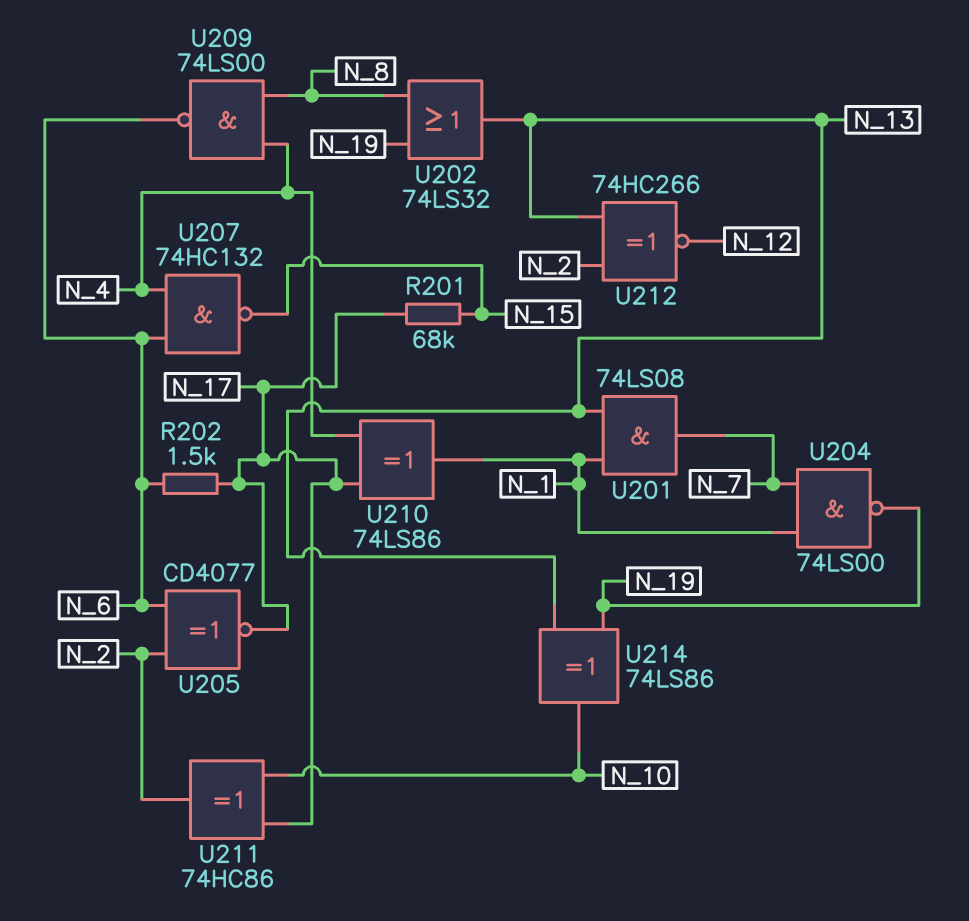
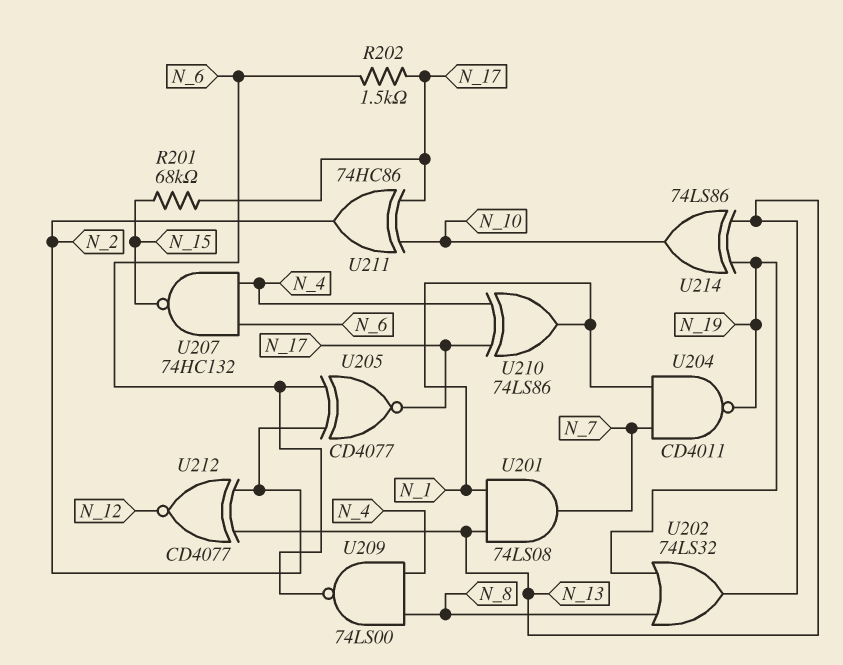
U204: NAND 74LS00 (in N_1, in N_7, out N_19) -> NAND CD4011 (in N_1, in N_7, out N_19)
U212: XNOR 74HC266 (in N_2, in N_13, out N_12) -> XNOR CD4077 (in N_2, in N_13, out N_12)

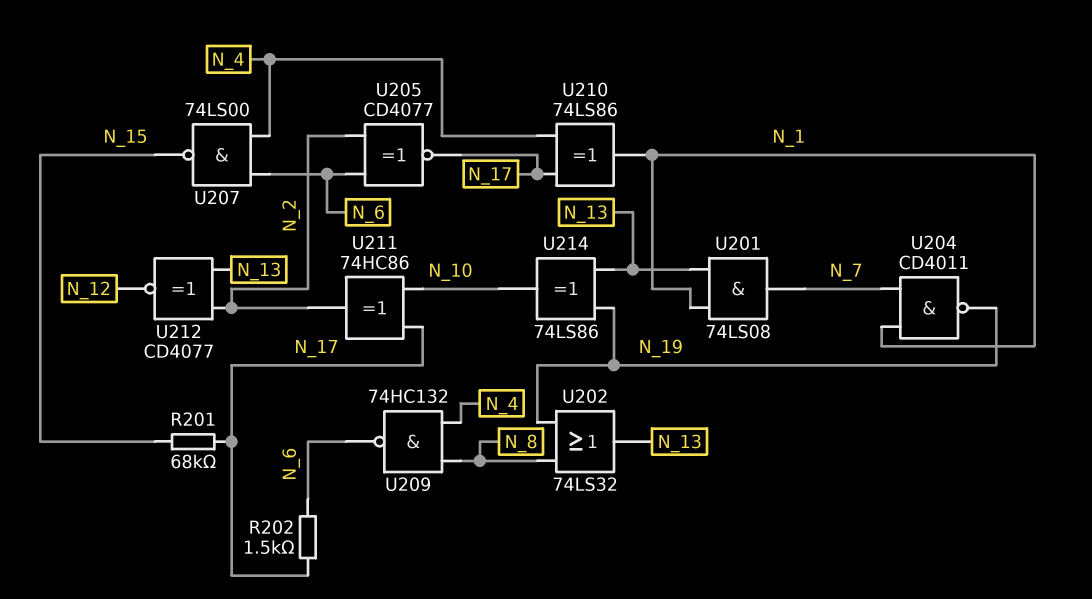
U207: NAND 74HC132 (in N_4, in N_6, out N_15) -> NAND 74LS00 (in N_4, in N_6, out N_15)
U209: NAND 74LS00 (in N_4, in N_8, out N_6) -> NAND 74HC132 (in N_4, in N_8, out N_6)

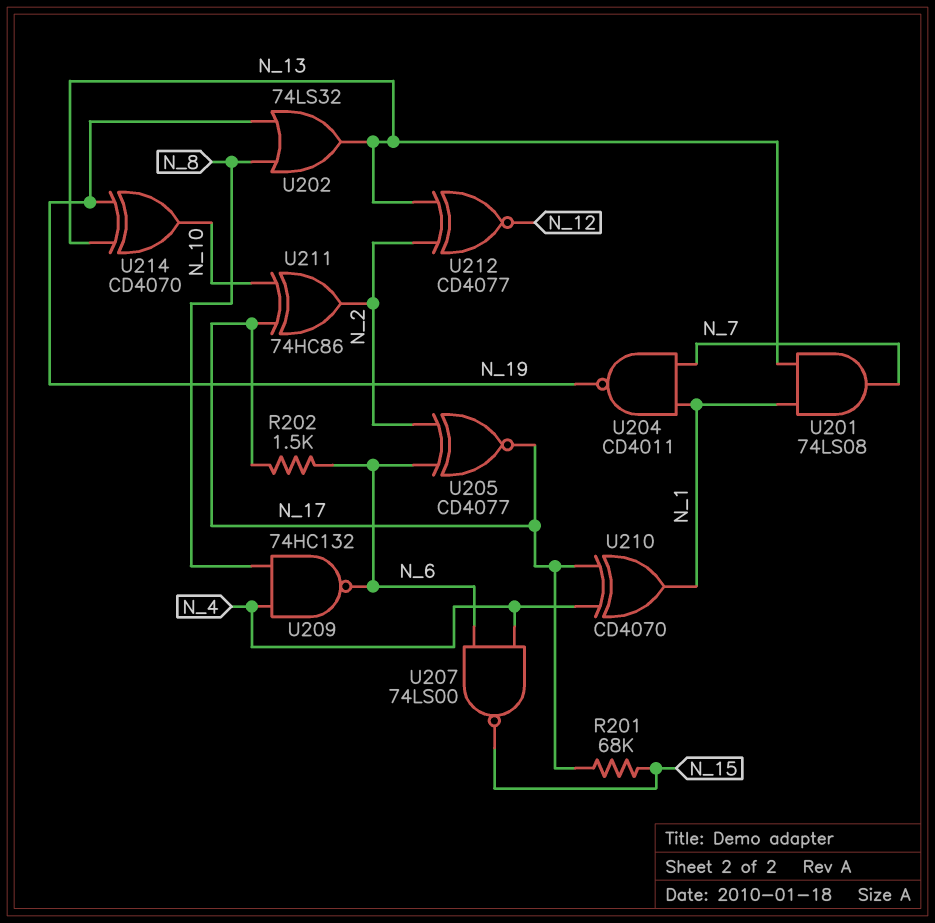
U210: XOR 74LS86 (in N_4, in N_17, out N_1) -> XOR CD4070 (in N_4, in N_17, out N_1)
U214: XOR 74LS86 (in N_13, in N_19, out N_10) -> XOR CD4070 (in N_13, in N_19, out N_10)

